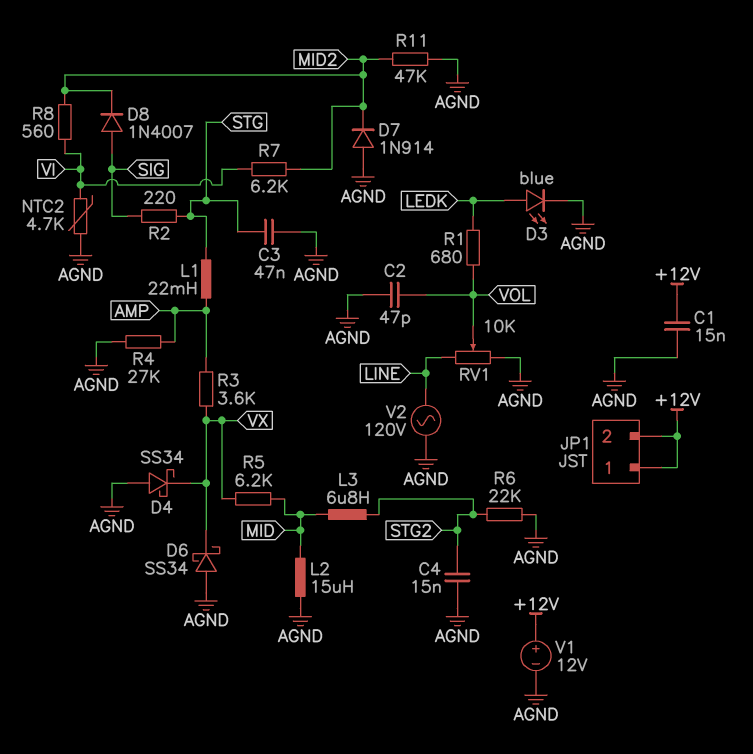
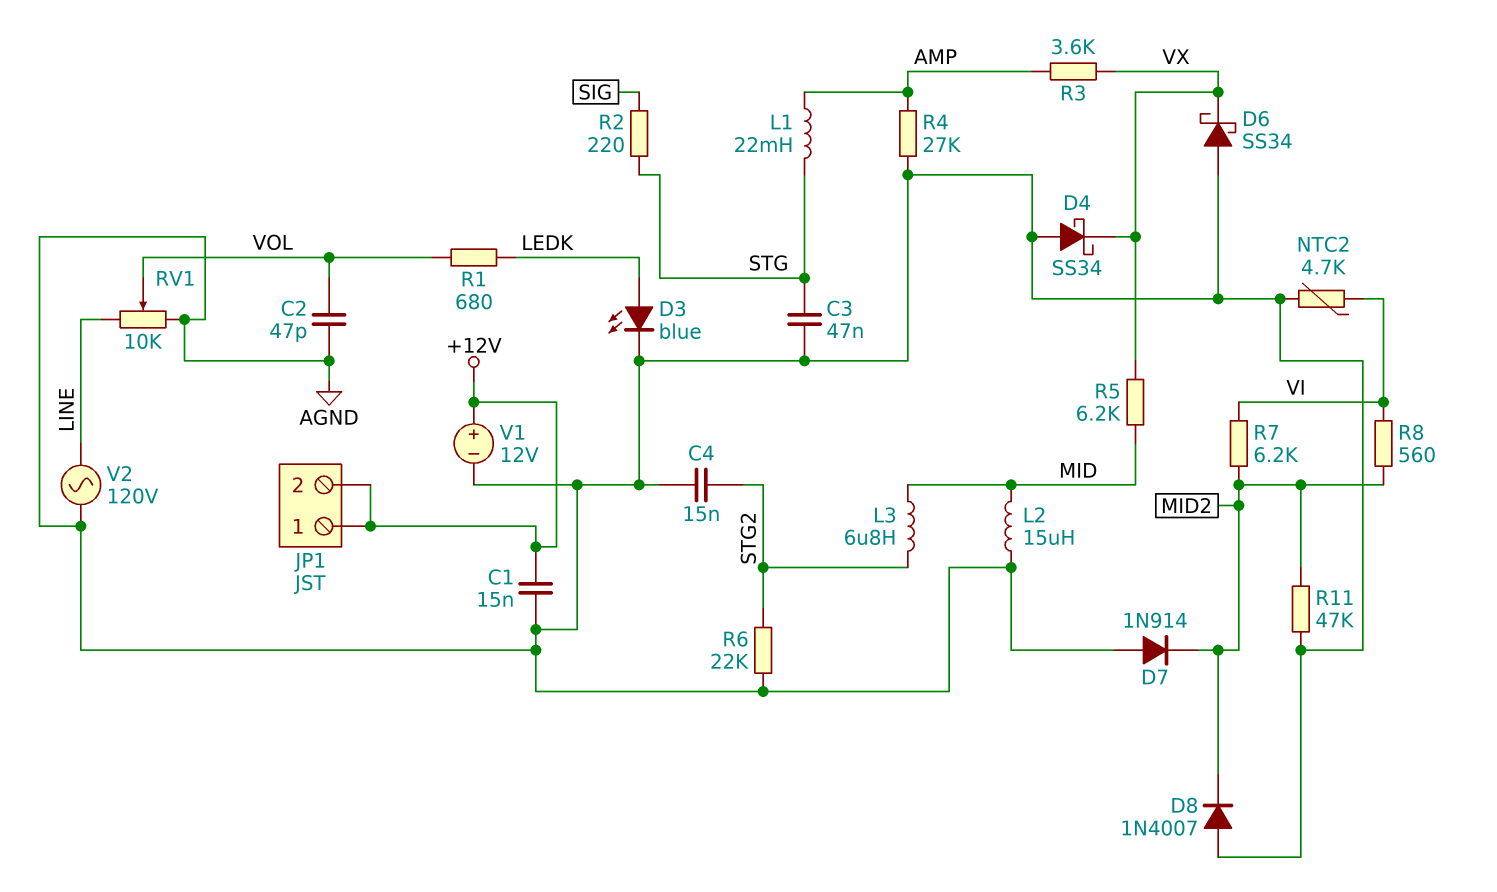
D8: diode 1N4007 (A SIG, K MID2) -> diode 1N4007 (A AGND, K MID2)

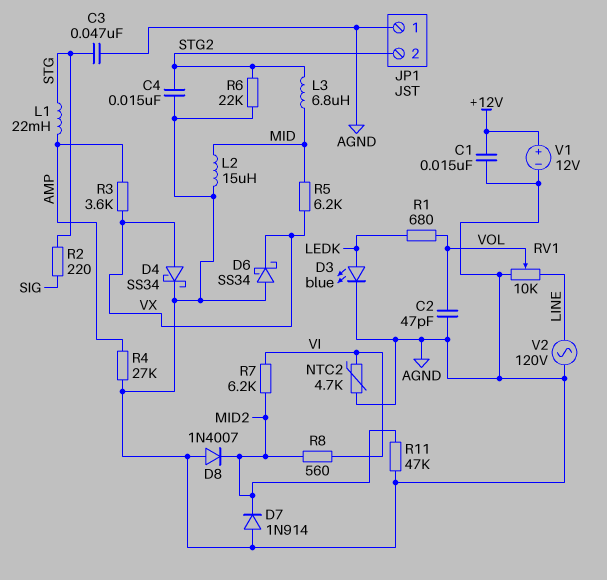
D4: schottky SS34 (A AGND, K VX) -> schottky SS34 (A VX, K AGND)
JP1 pin 1: +12V -> AGND
JP1 pin 2: +12V -> STG2

